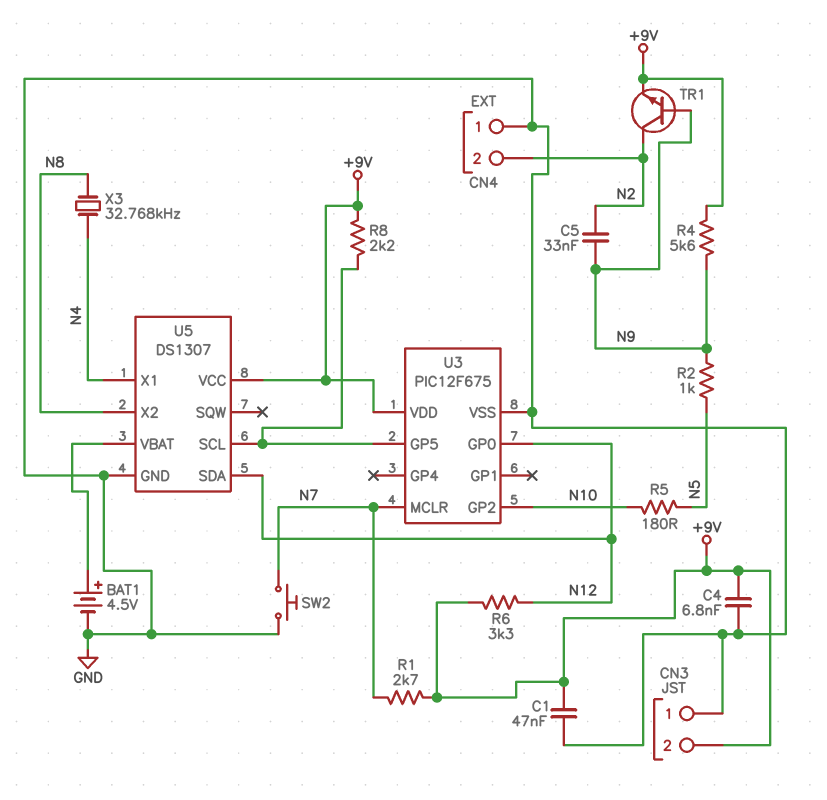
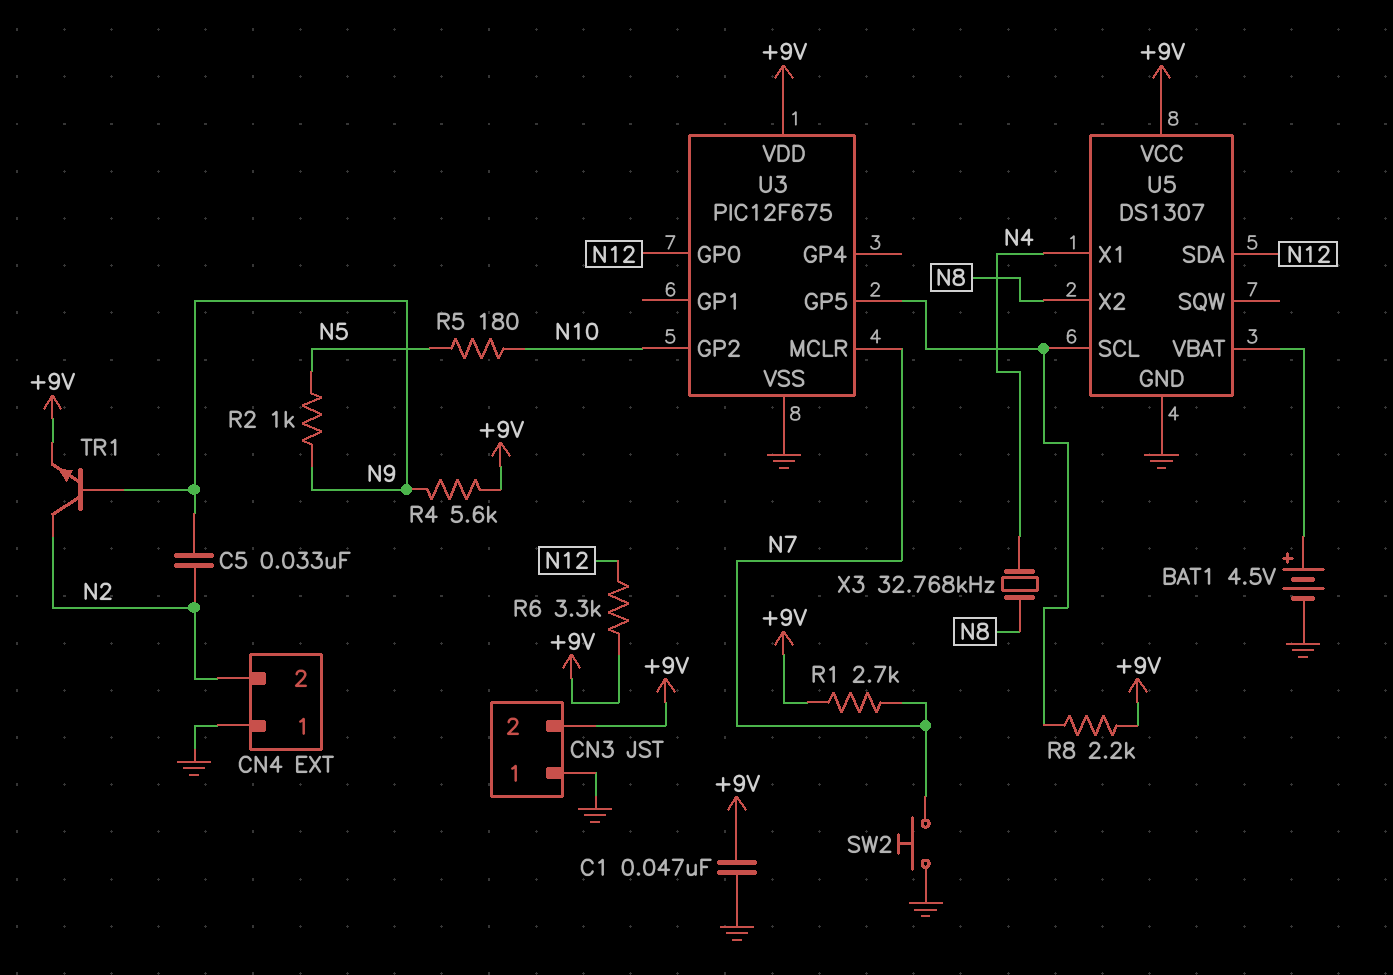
C4: 6.8nF (+9V, GND) -> none

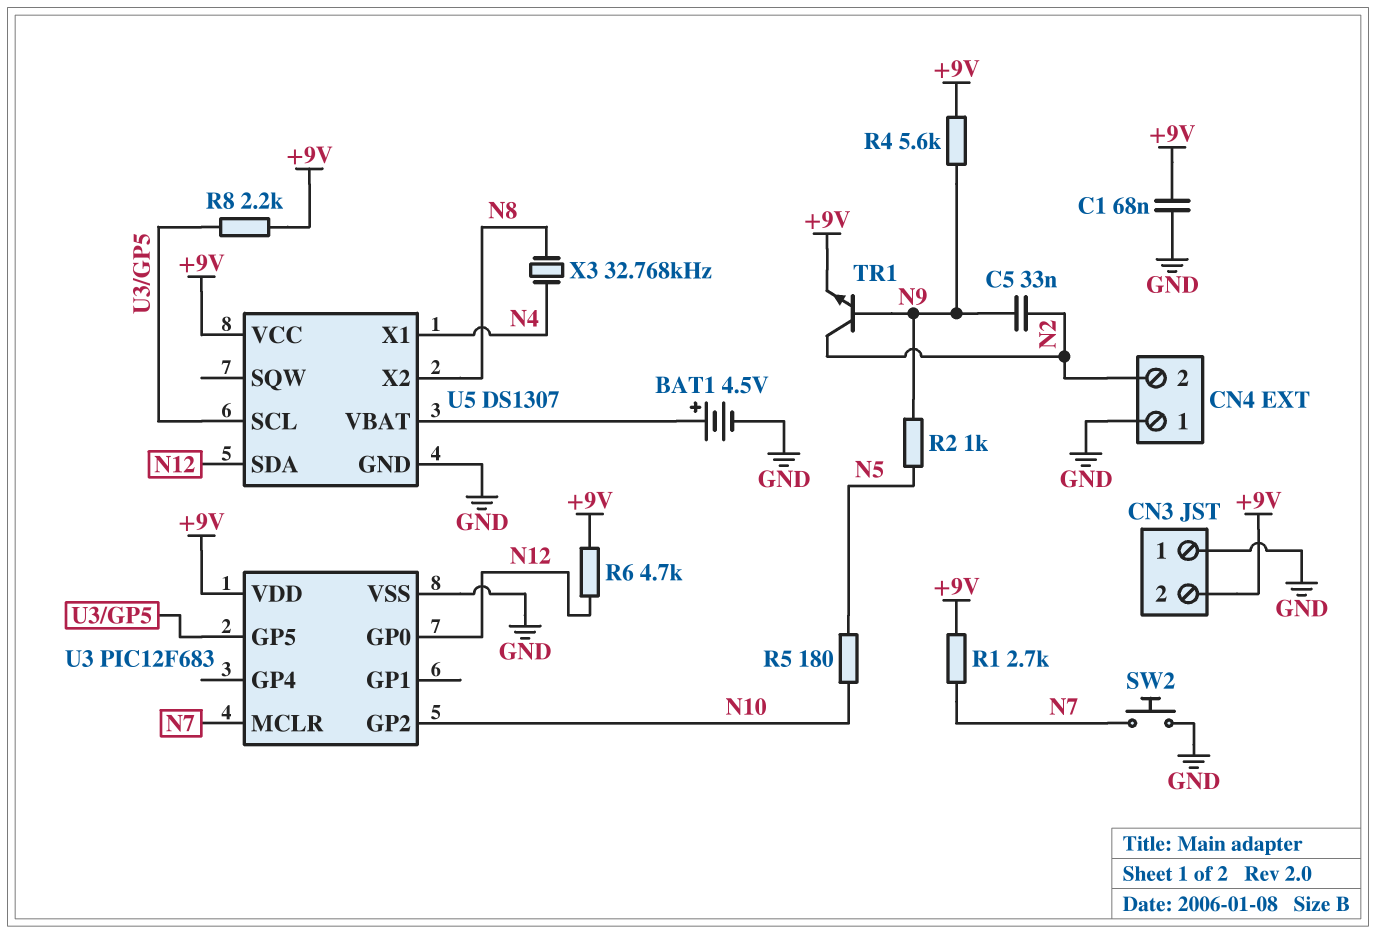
C1: 47nF (+9V, GND) -> 68nF (+9V, GND)
R6: 3.3k (+9V, N12) -> 4.7k (+9V, N12)
U3: PIC12F675 -> PIC12F683

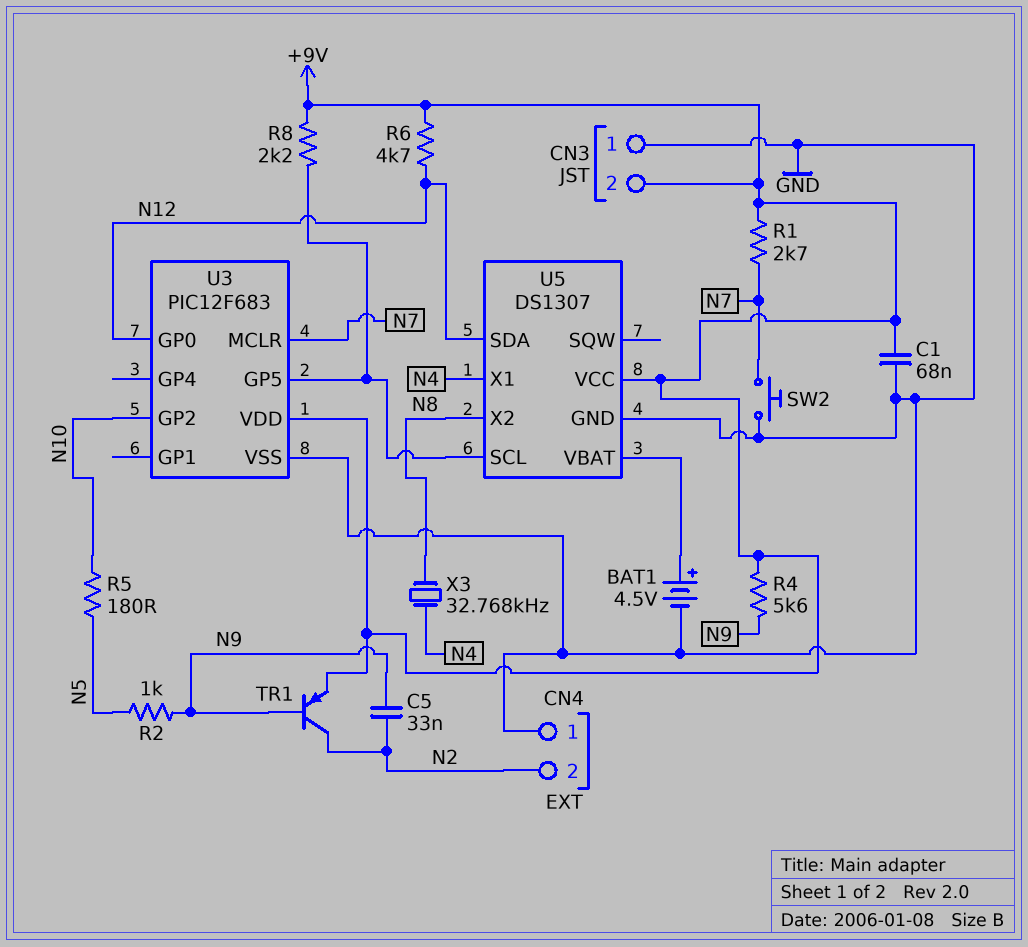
TR1: NPN (B N9, C N2, E +9V) -> PNP (B N9, C N2, E +9V)

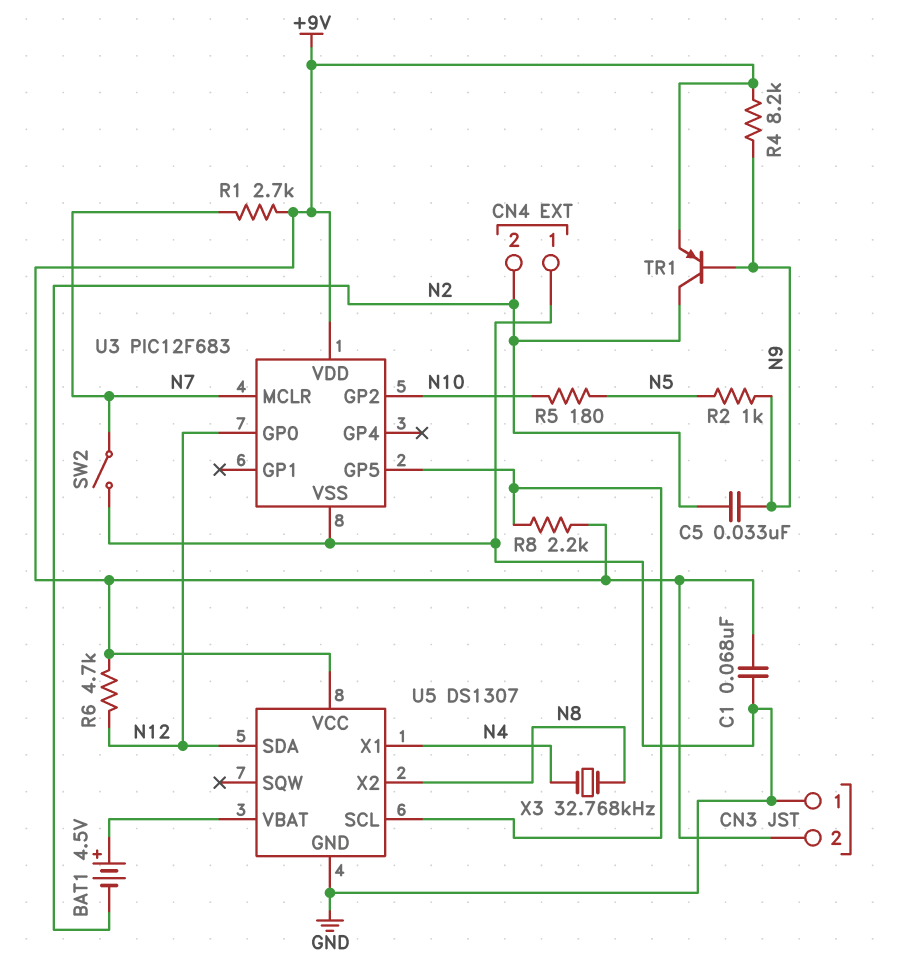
BAT1: 4.5V (plus U5/VBAT, minus GND) -> 4.5V (plus U5/VBAT, minus N2)
R4: 5.6k (+9V, N9) -> 8.2k (+9V, N9)
SW2: button (GND, N7) -> switch (GND, N7)

